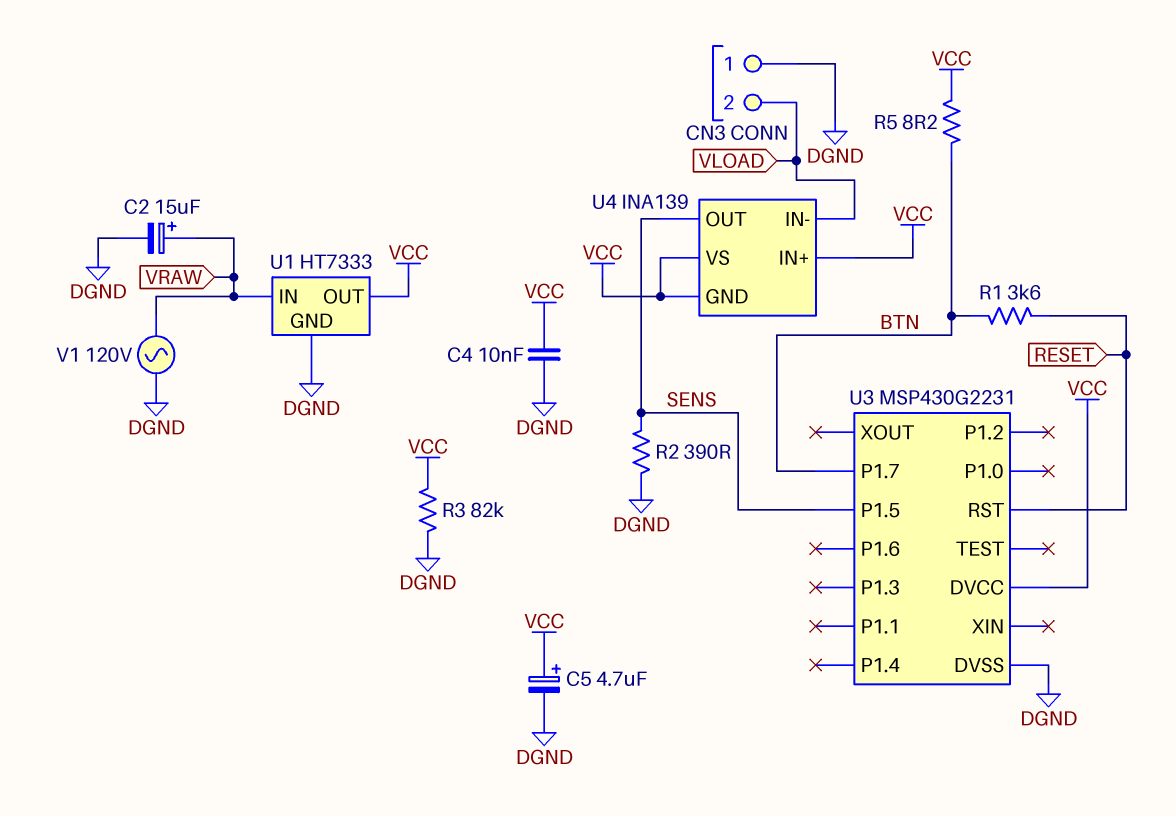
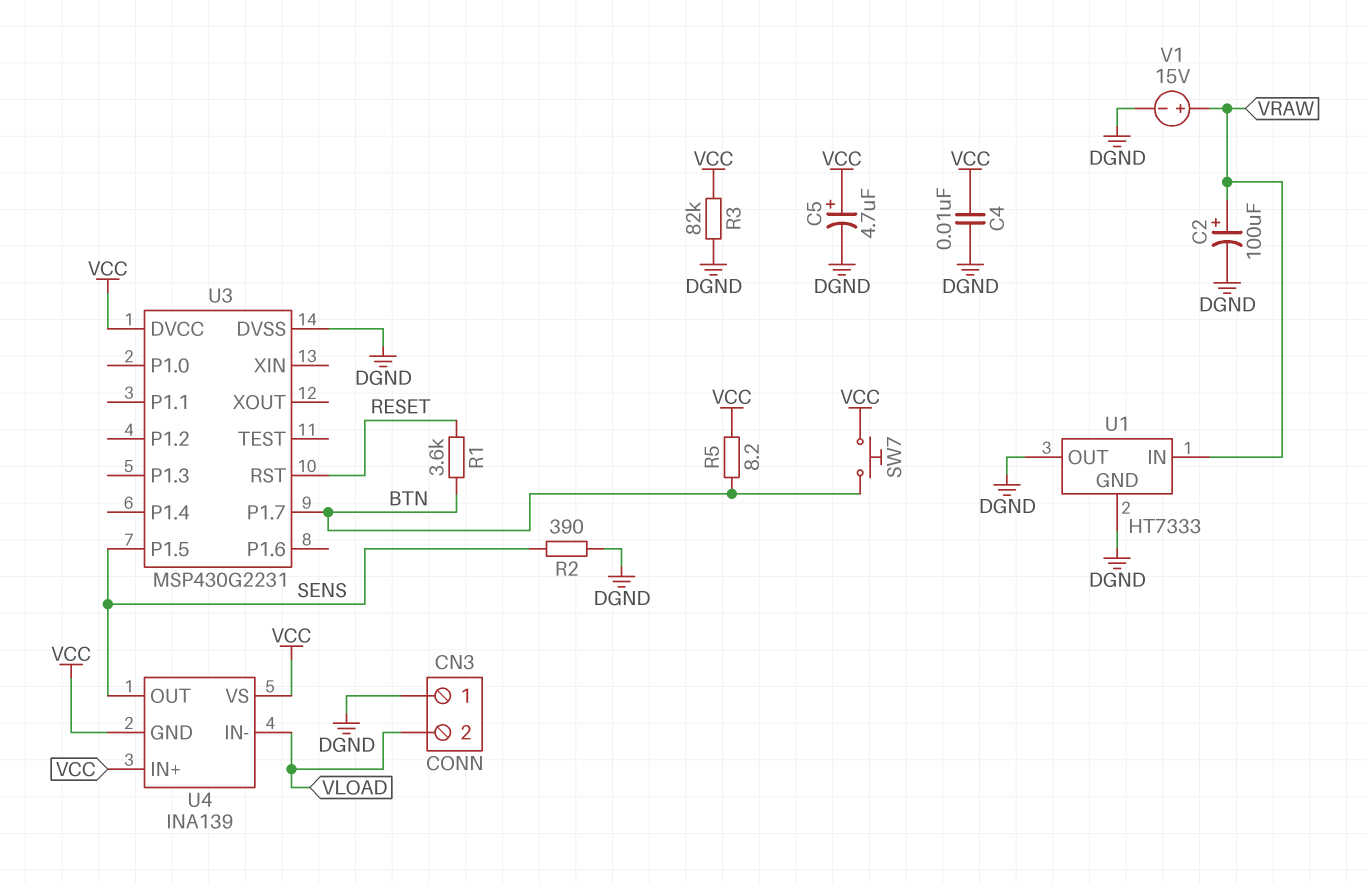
C2: 15uF (plus VRAW, minus DGND) -> 100uF (plus VRAW, minus DGND)
SW7: none -> button (BTN, VCC)
U1 pin OUT: VCC -> DGND
V1: AC 120V (DGND, VRAW) -> 15V (plus VRAW, minus DGND)

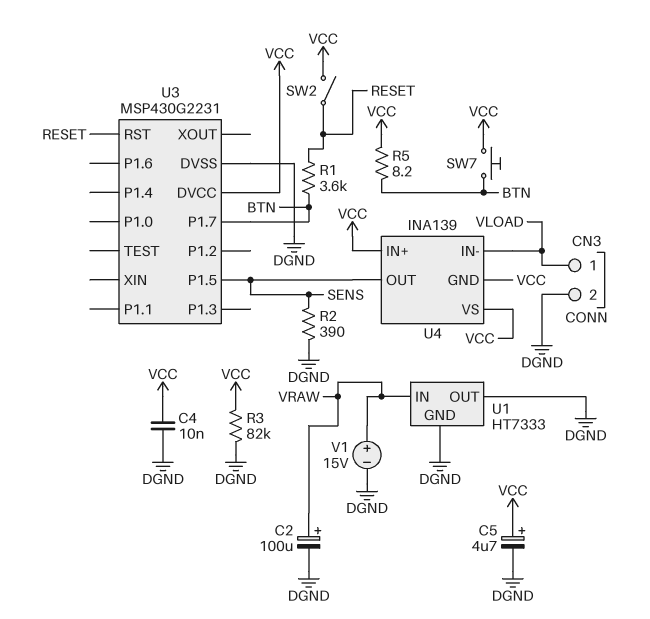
CN3 pin 1: DGND -> VLOAD
CN3 pin 2: VLOAD -> DGND
SW2: none -> switch (RESET, VCC)

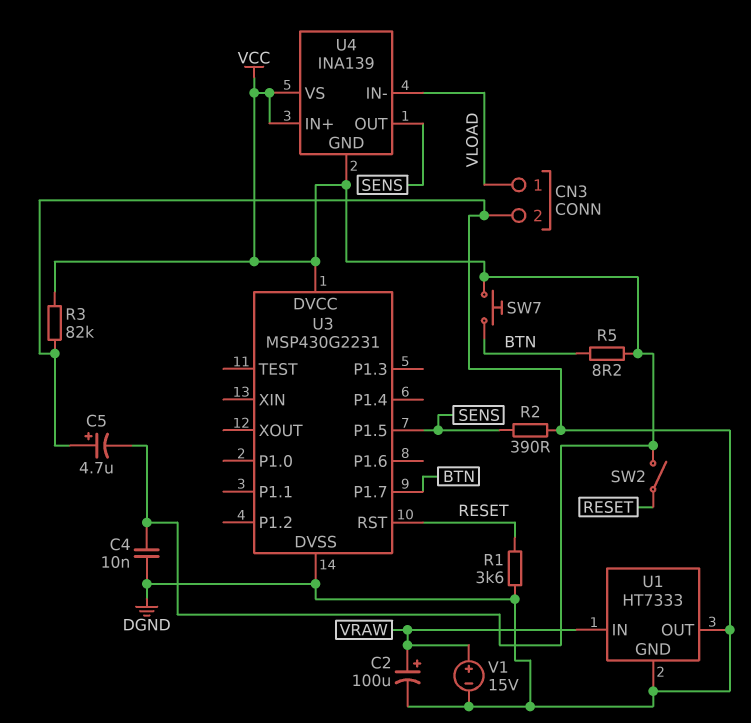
C5: 4.7uF (plus VCC, minus DGND) -> 4.7uF (plus DGND, minus VCC)
R1: 3.6k (BTN, RESET) -> 3.6k (DGND, RESET)

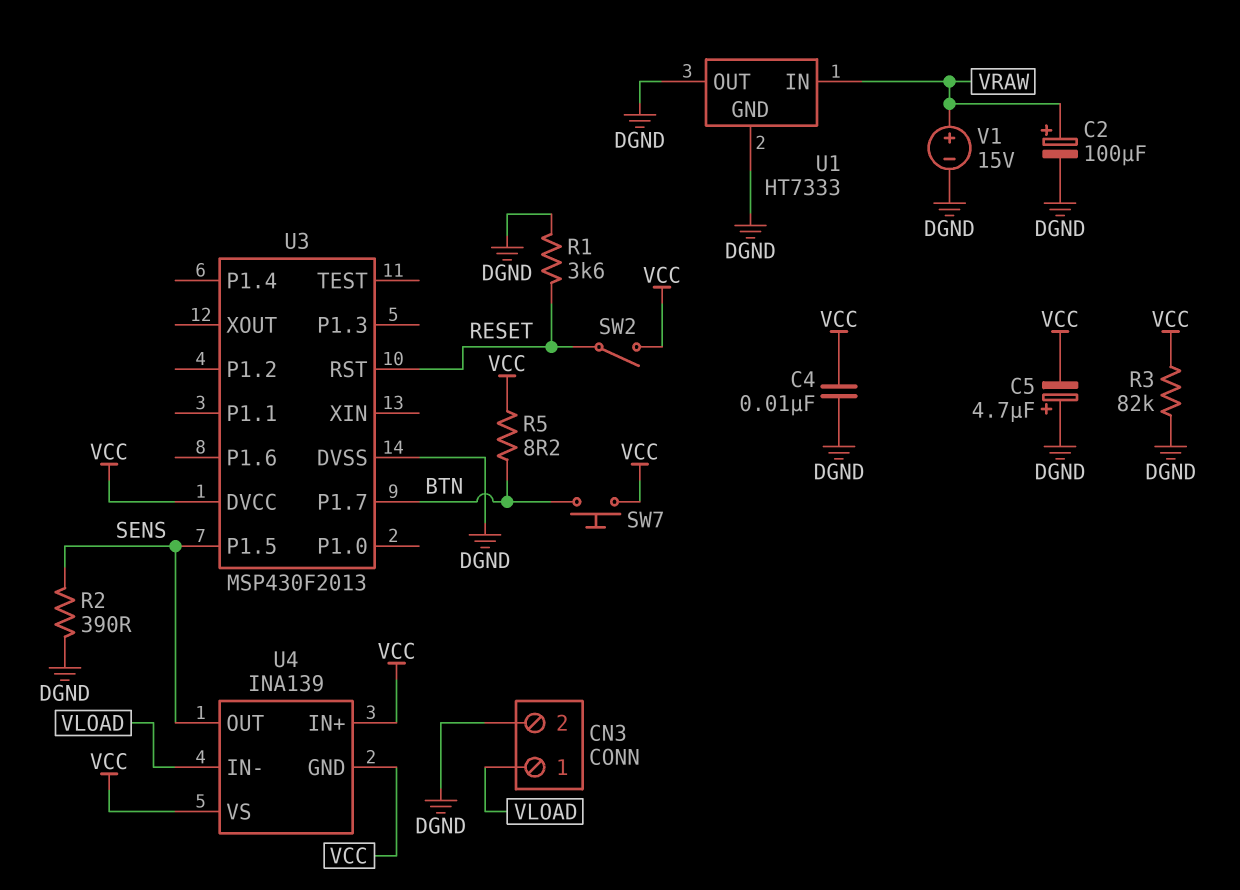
U3: MSP430G2231 -> MSP430F2013

